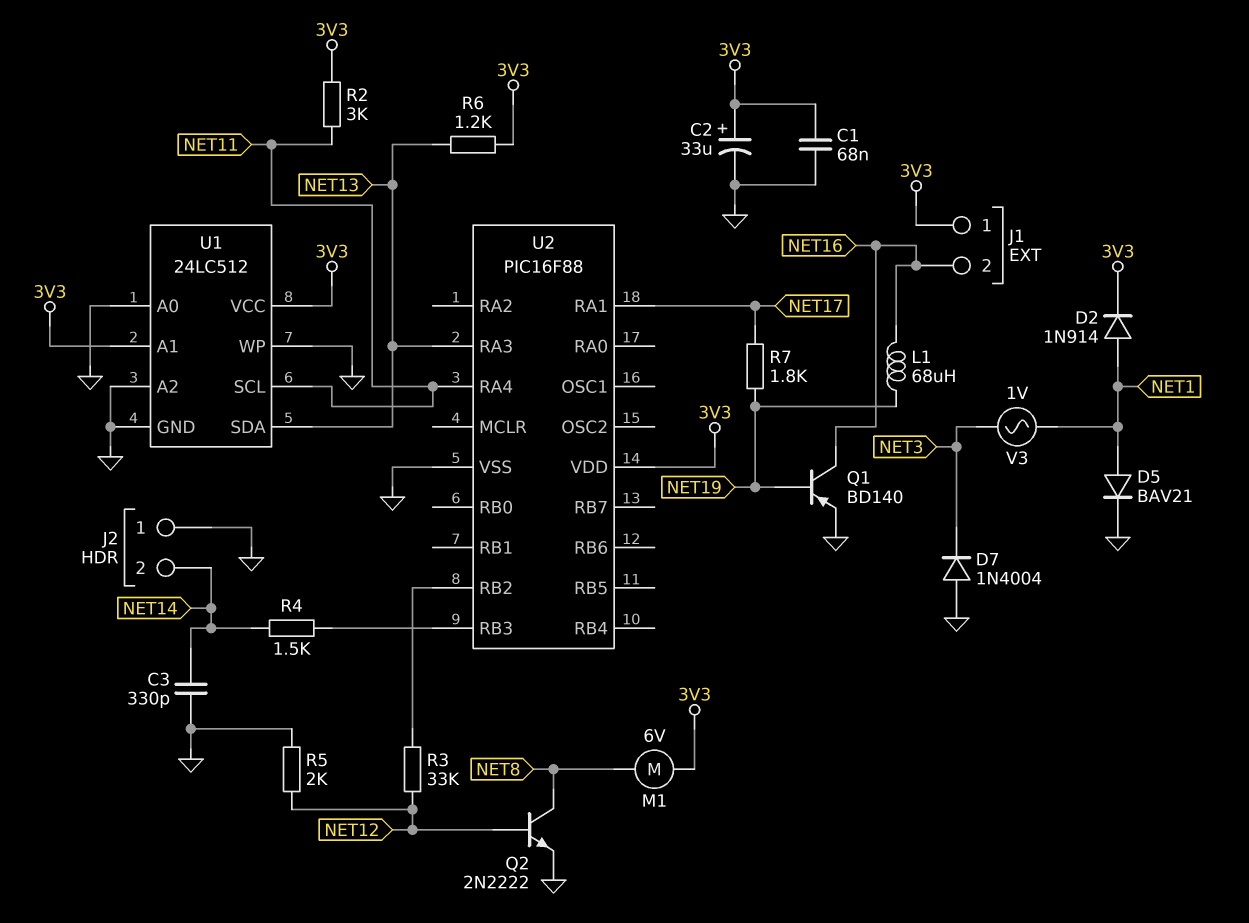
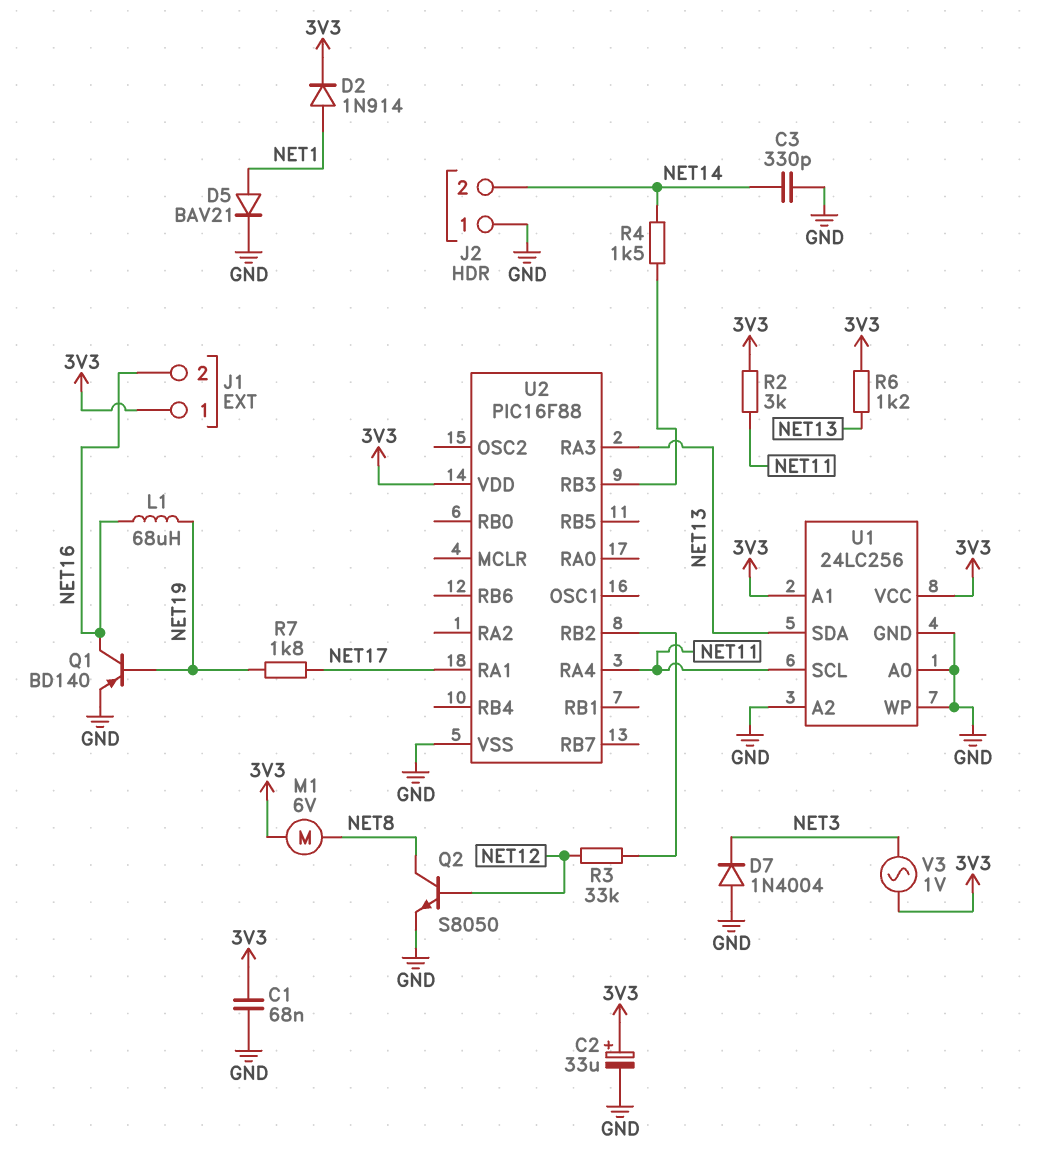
Q2: NPN 2N2222 (B NET12, C NET8, E GND) -> NPN S8050 (B NET12, C NET8, E GND)
R5: 2k (GND, NET12) -> none
U1: 24LC512 -> 24LC256
V3: AC 1V (NET1, NET3) -> AC 1V (3V3, NET3)

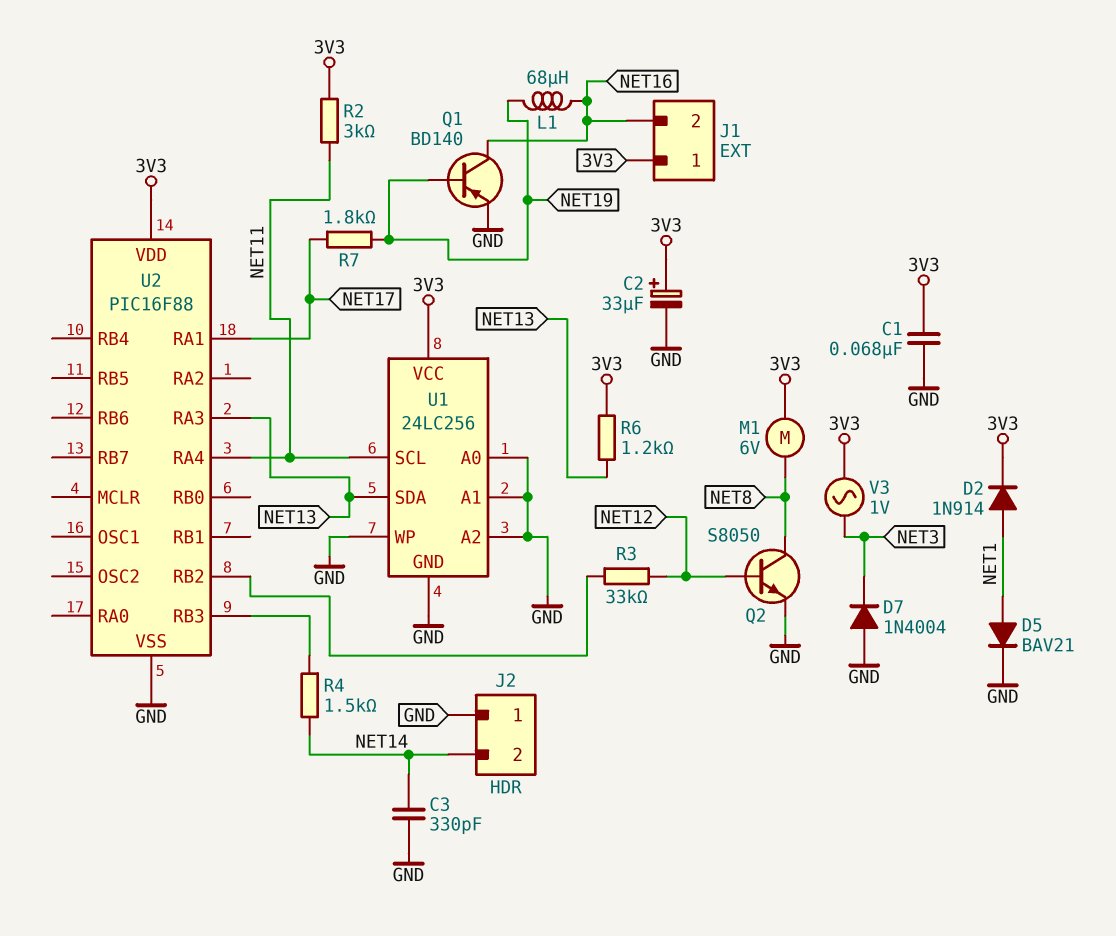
U1 pin A1: 3V3 -> GND

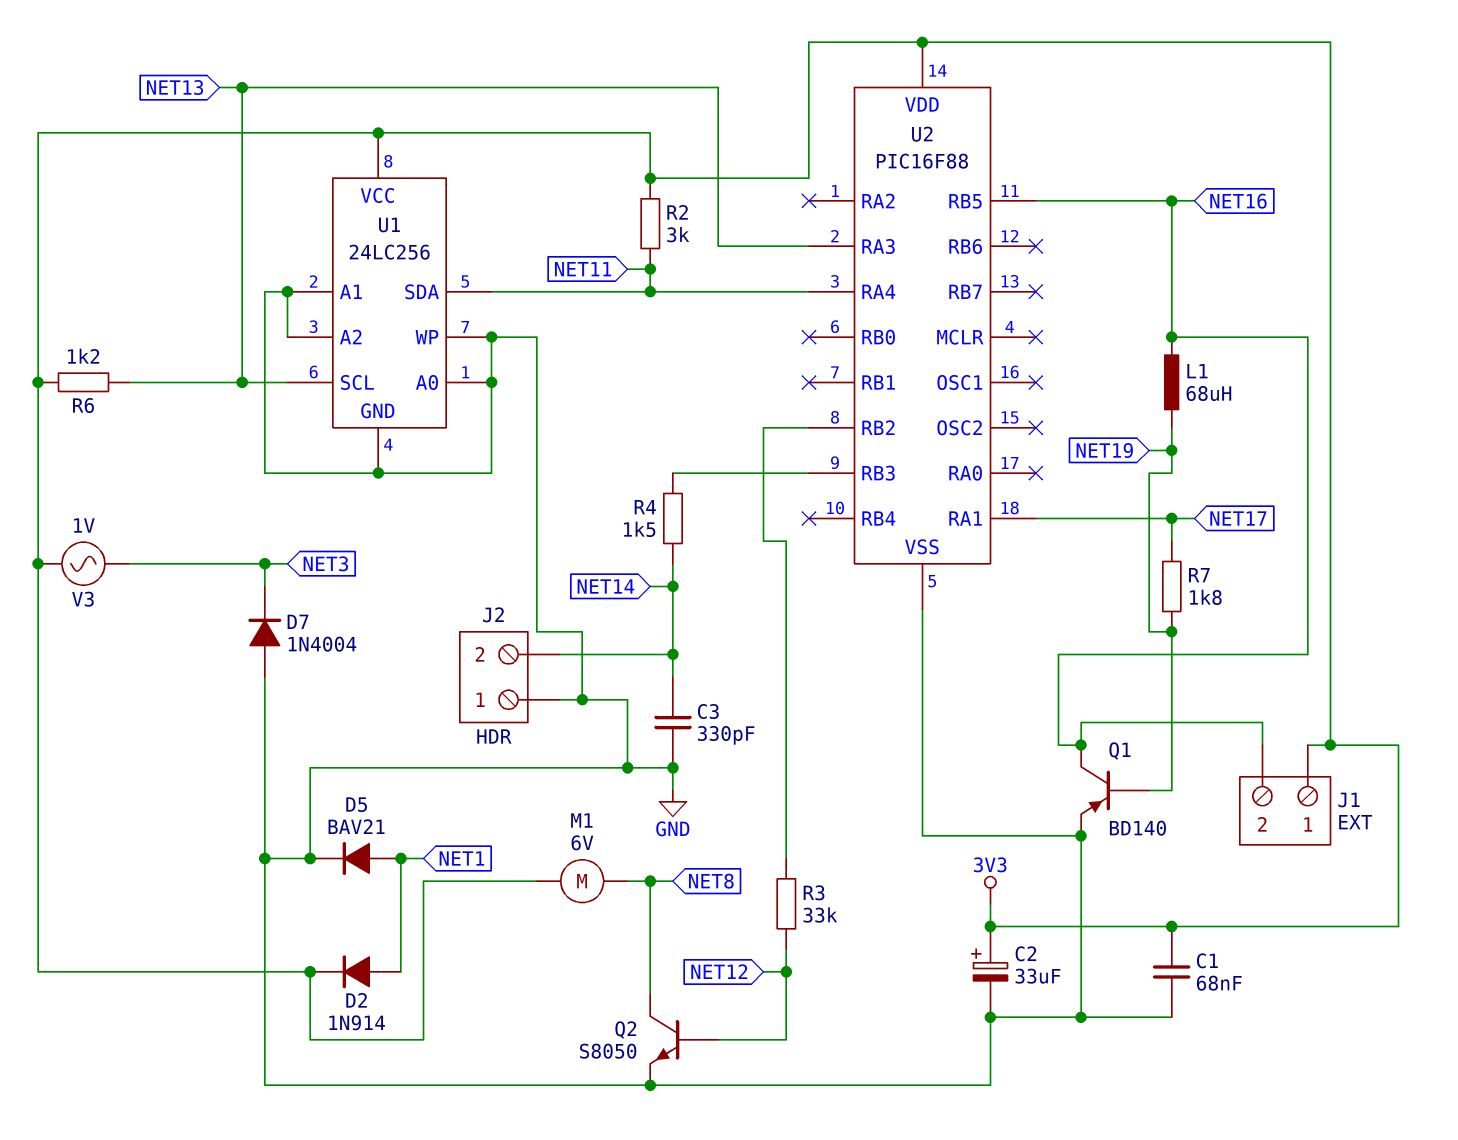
U1 pin SCL: NET11 -> NET13
U1 pin SDA: NET13 -> NET11
U2 pin RB5: none -> NET16

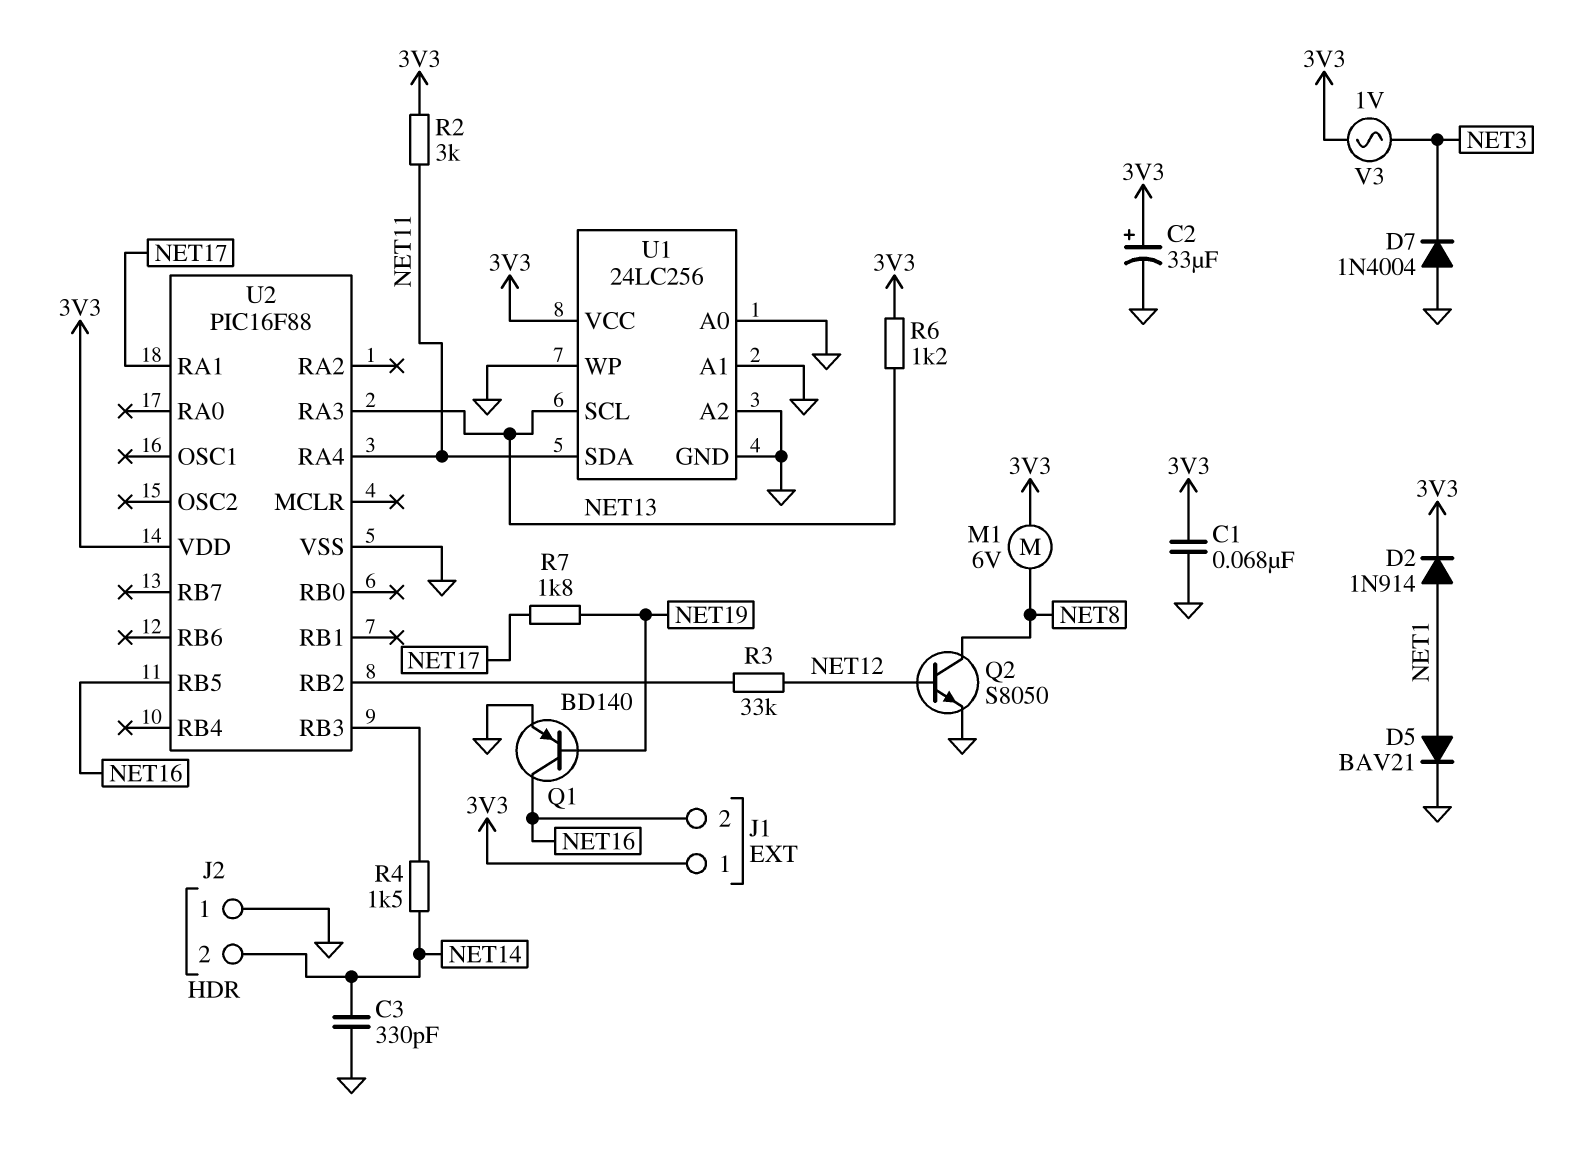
L1: 68uH (NET16, NET19) -> none

